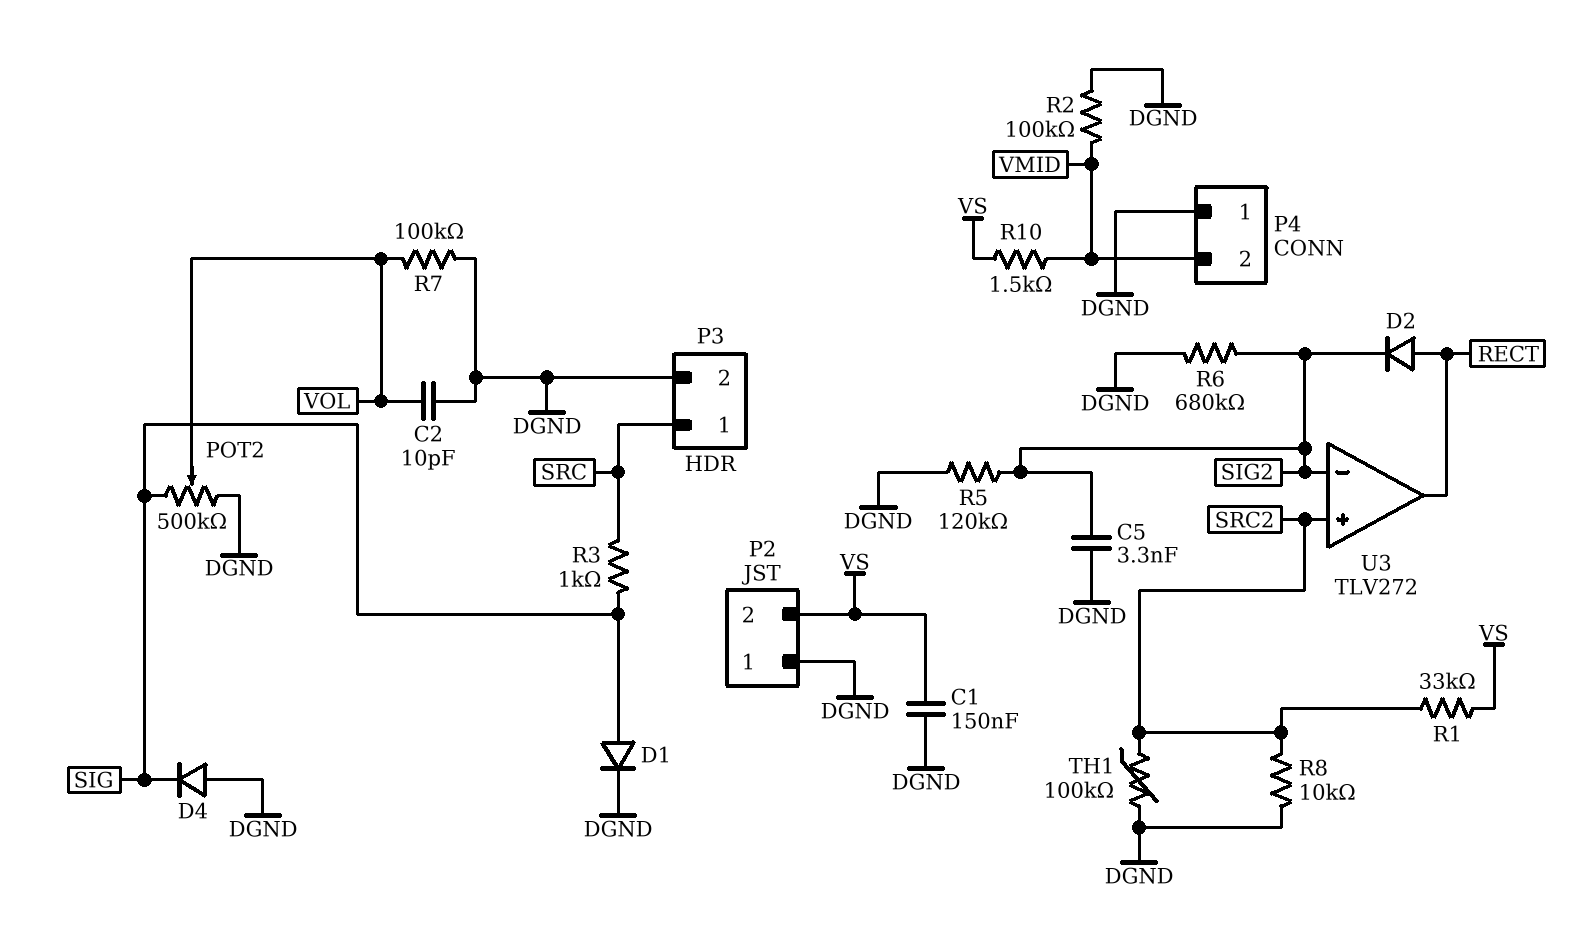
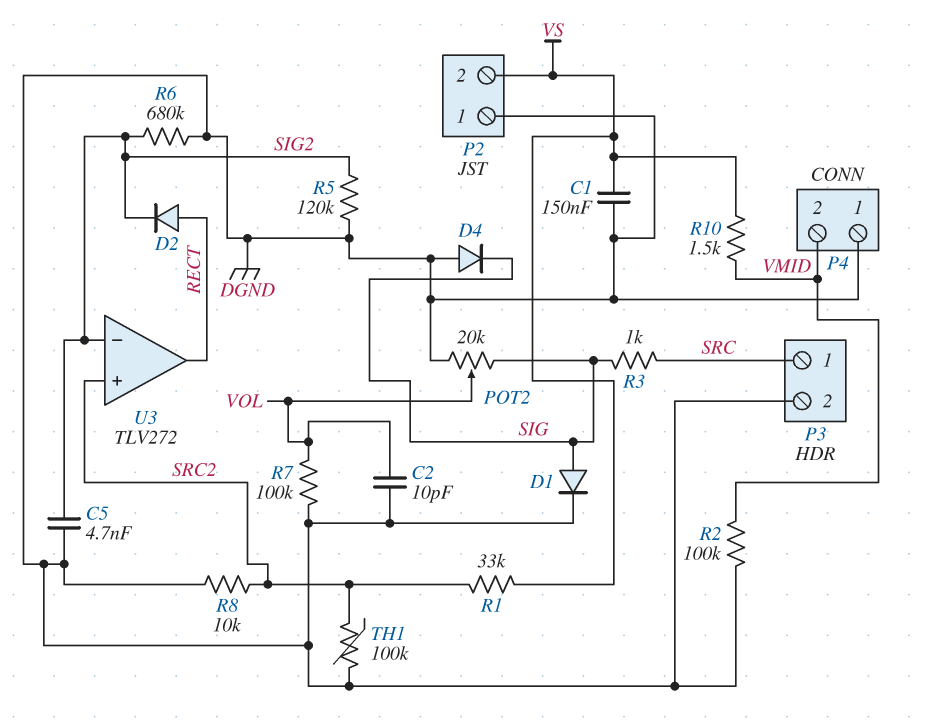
C5: 3.3nF (DGND, SIG2) -> 4.7nF (DGND, SIG2)
POT2: 500k (DGND, SIG, wiper VOL) -> 20k (DGND, SIG, wiper VOL)

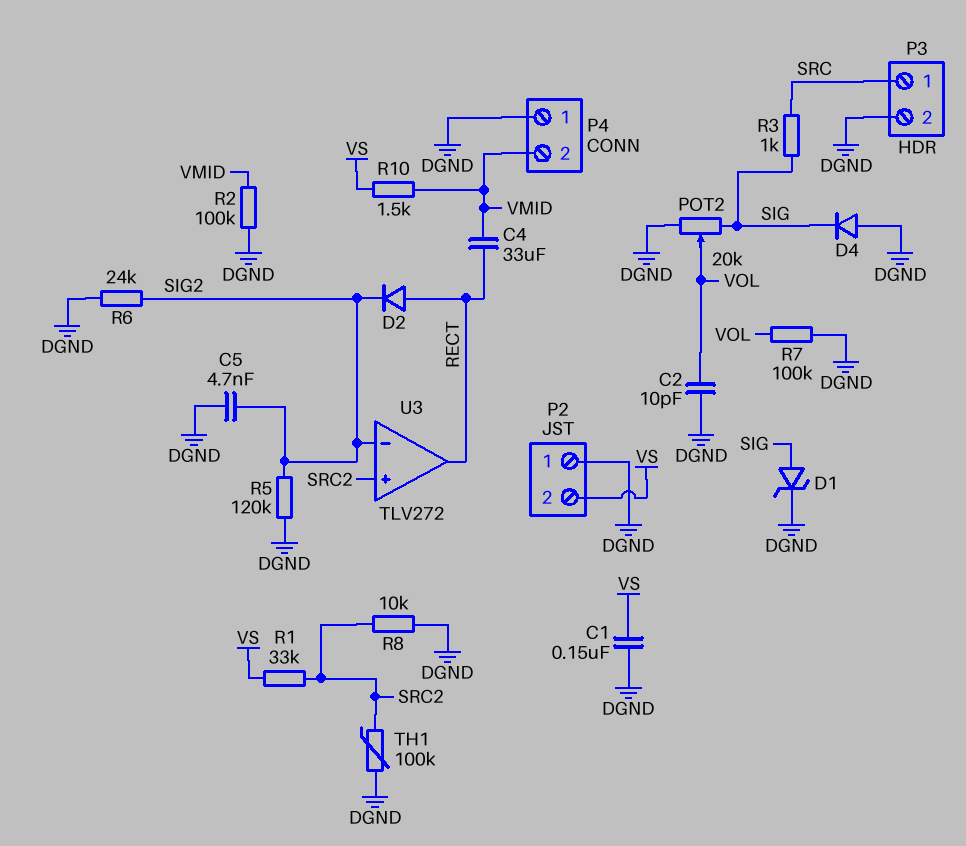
C4: none -> 33uF (RECT, VMID)
D1: diode (A SIG, K DGND) -> zener (A SIG, K DGND)
R6: 680k (DGND, SIG2) -> 24k (DGND, SIG2)

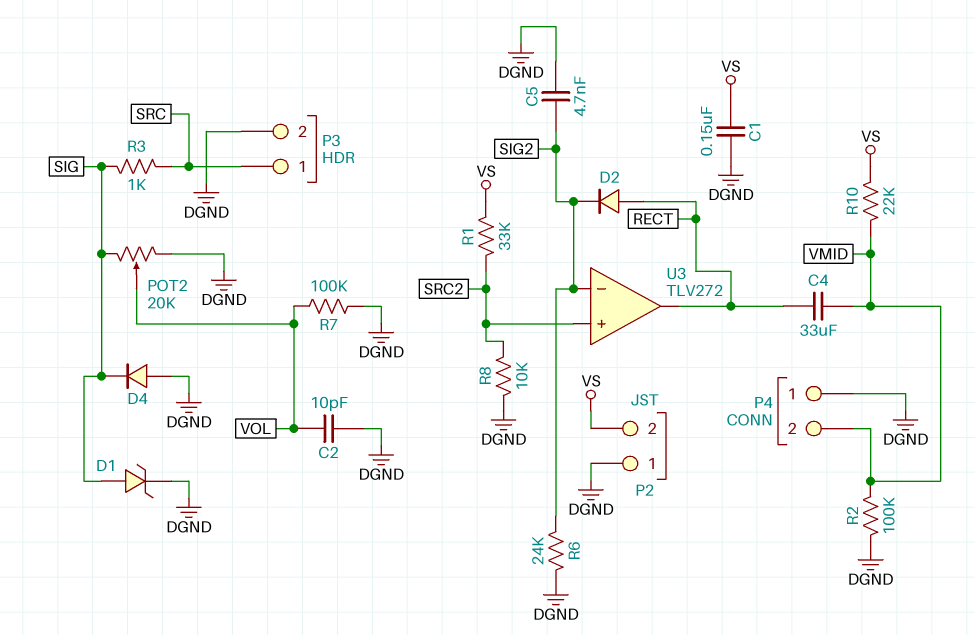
R5: 120k (DGND, SIG2) -> none
R10: 1.5k (VMID, VS) -> 22k (VMID, VS)
TH1: 100k (DGND, SRC2) -> none

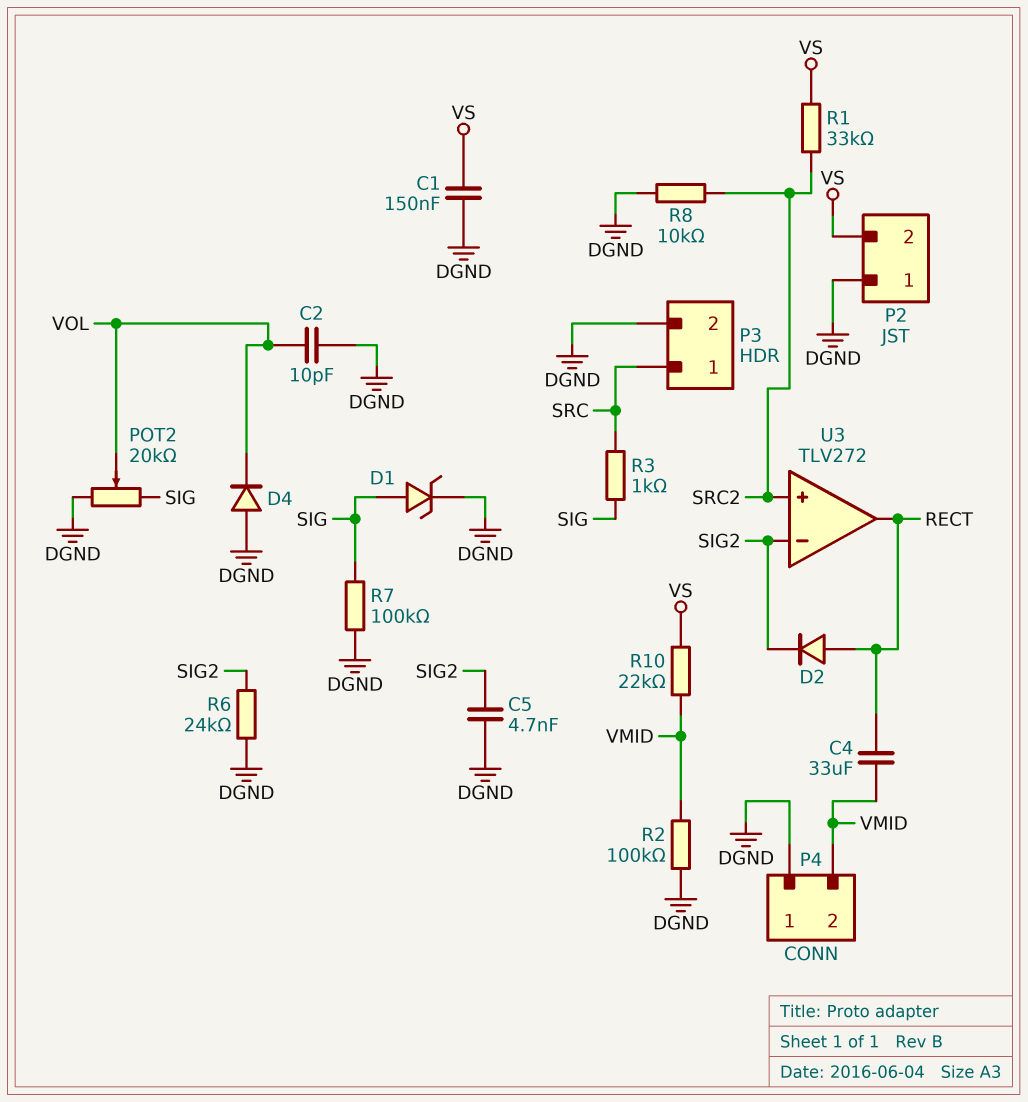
D4: diode (A DGND, K SIG) -> diode (A DGND, K VOL)
R7: 100k (DGND, VOL) -> 100k (DGND, SIG)

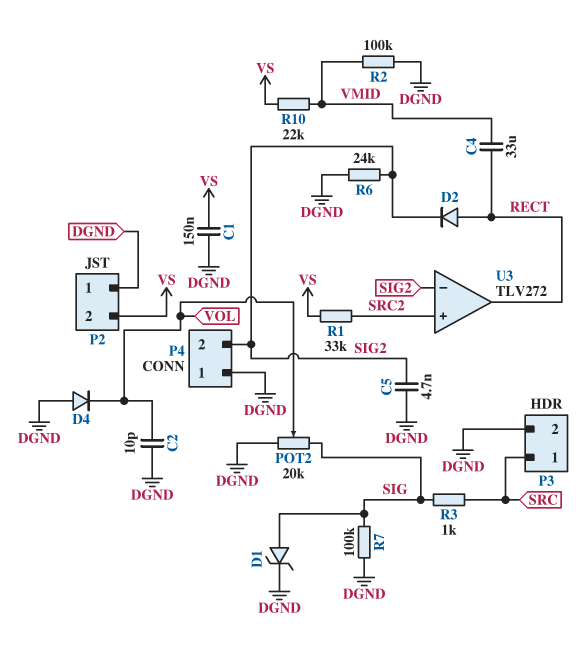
P4 pin 2: VMID -> SIG2
R8: 10k (DGND, SRC2) -> none

